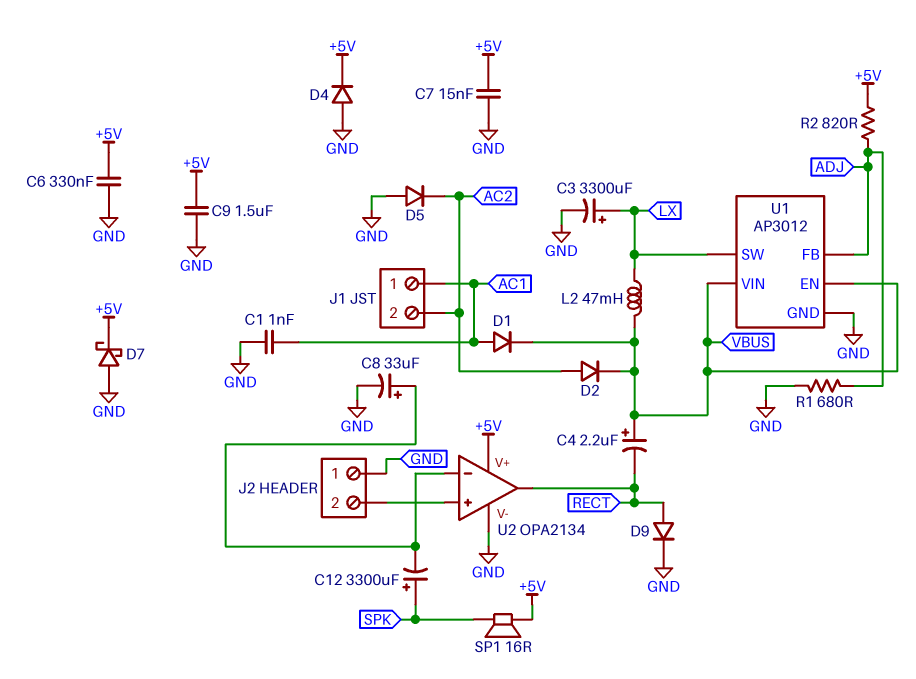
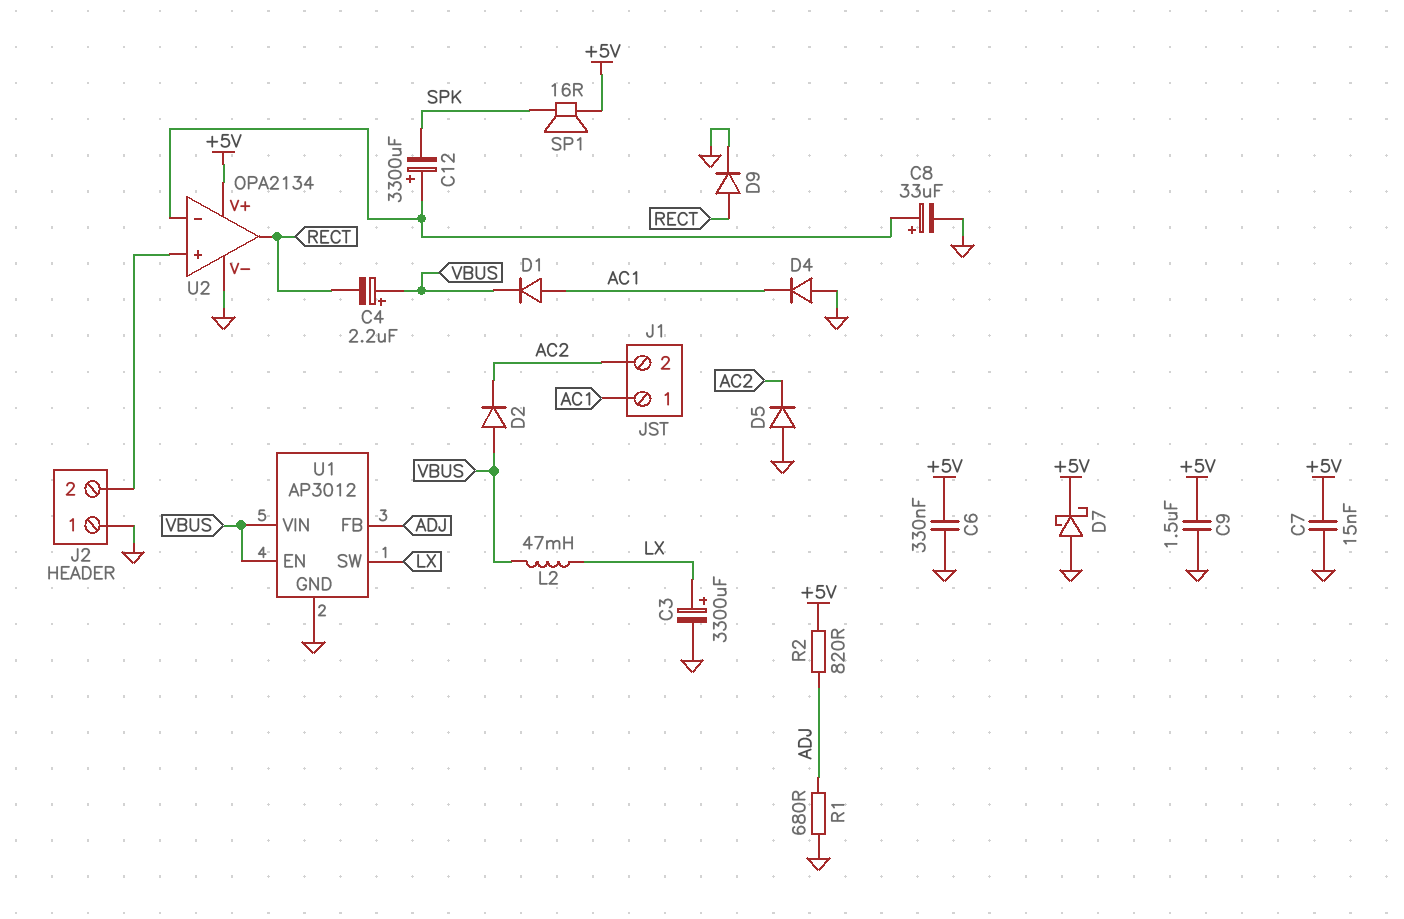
C1: 1nF (AC1, GND) -> none
C12: 3300uF (plus SPK, minus U2/in-) -> 3300uF (plus U2/in-, minus SPK)
D2: diode (A AC2, K VBUS) -> diode (A VBUS, K AC2)
D4: diode (A GND, K +5V) -> diode (A GND, K AC1)

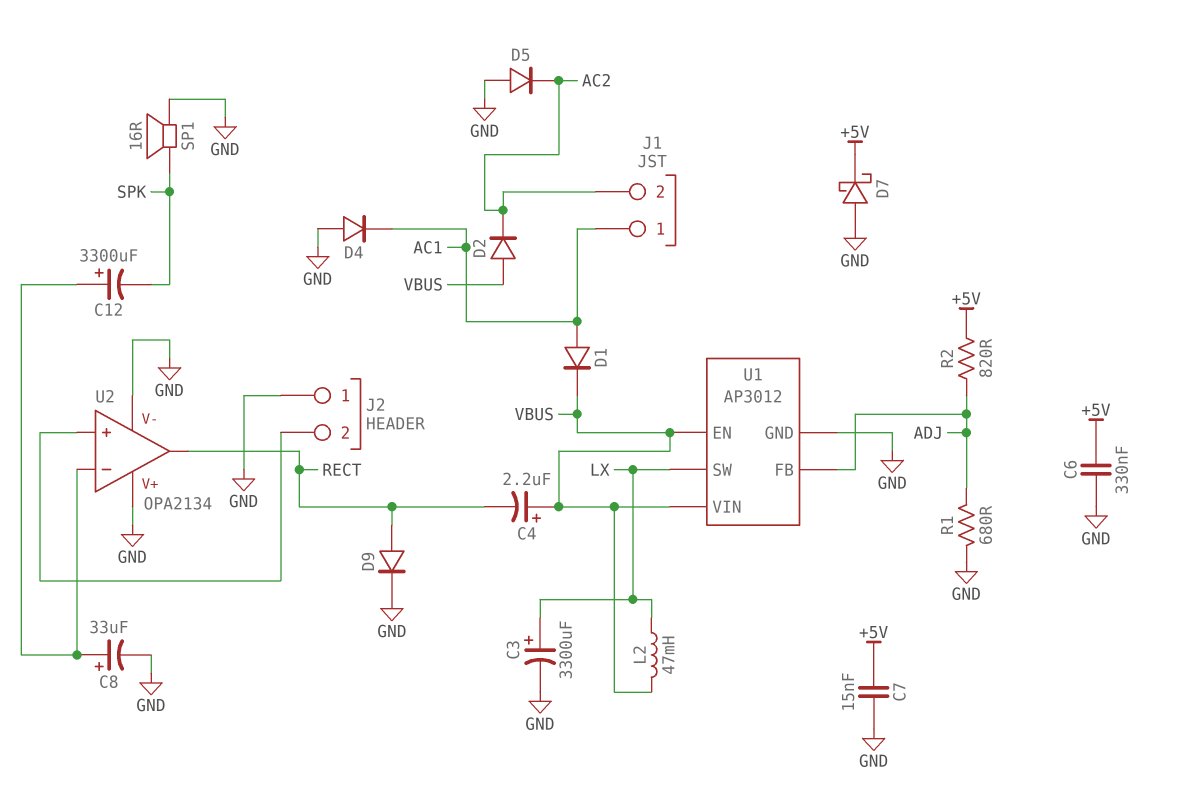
C9: 1.5uF (+5V, GND) -> none
SP1: speaker 16R (+5V, SPK) -> speaker 16R (GND, SPK)
U2 pin V+: +5V -> GND

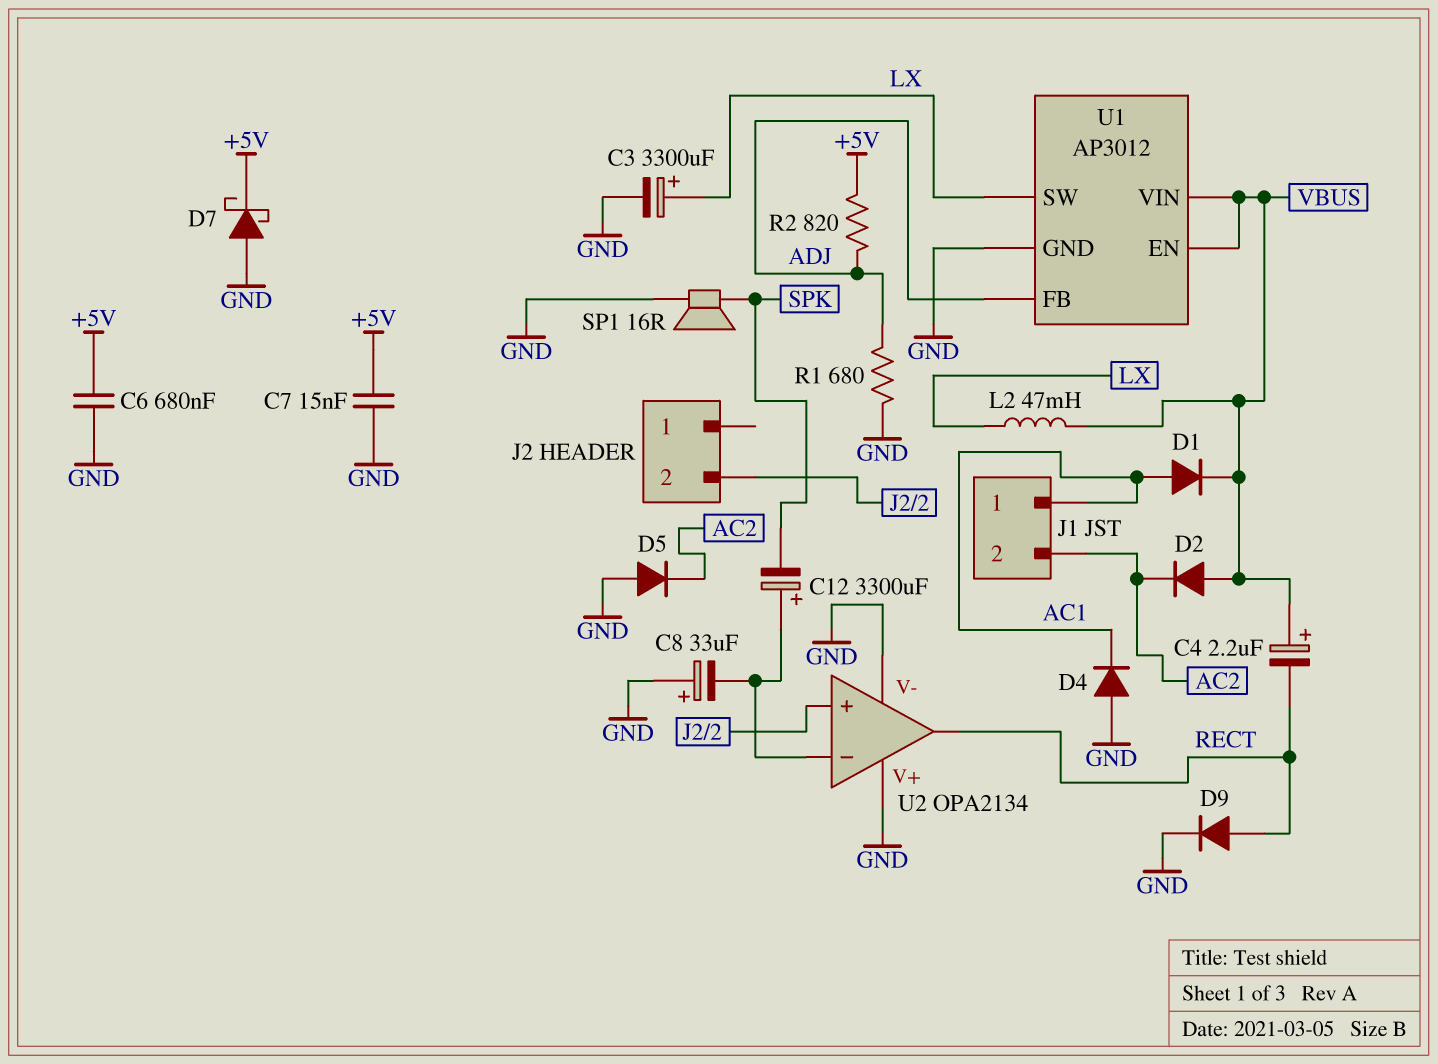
C6: 330nF (+5V, GND) -> 680nF (+5V, GND)
C8: 33uF (plus U2/in-, minus GND) -> 33uF (plus GND, minus U2/in-)
J2 pin 1: GND -> none

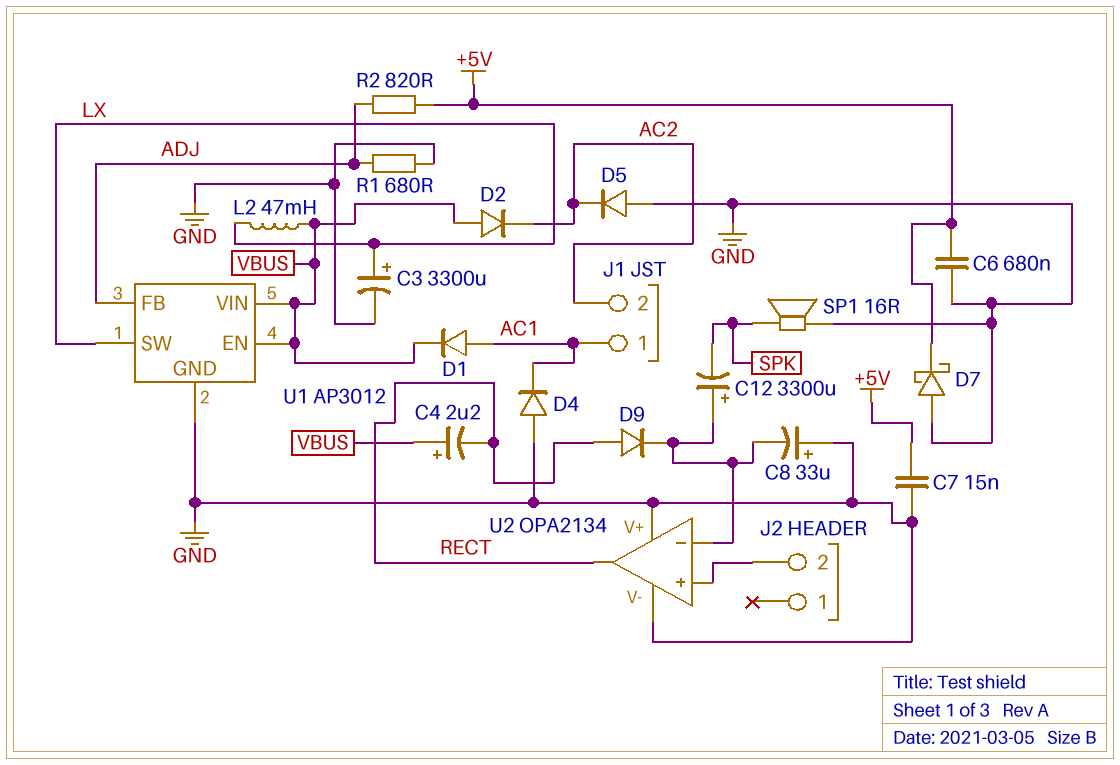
D9: diode (A RECT, K GND) -> diode (A RECT, K U2/in-)

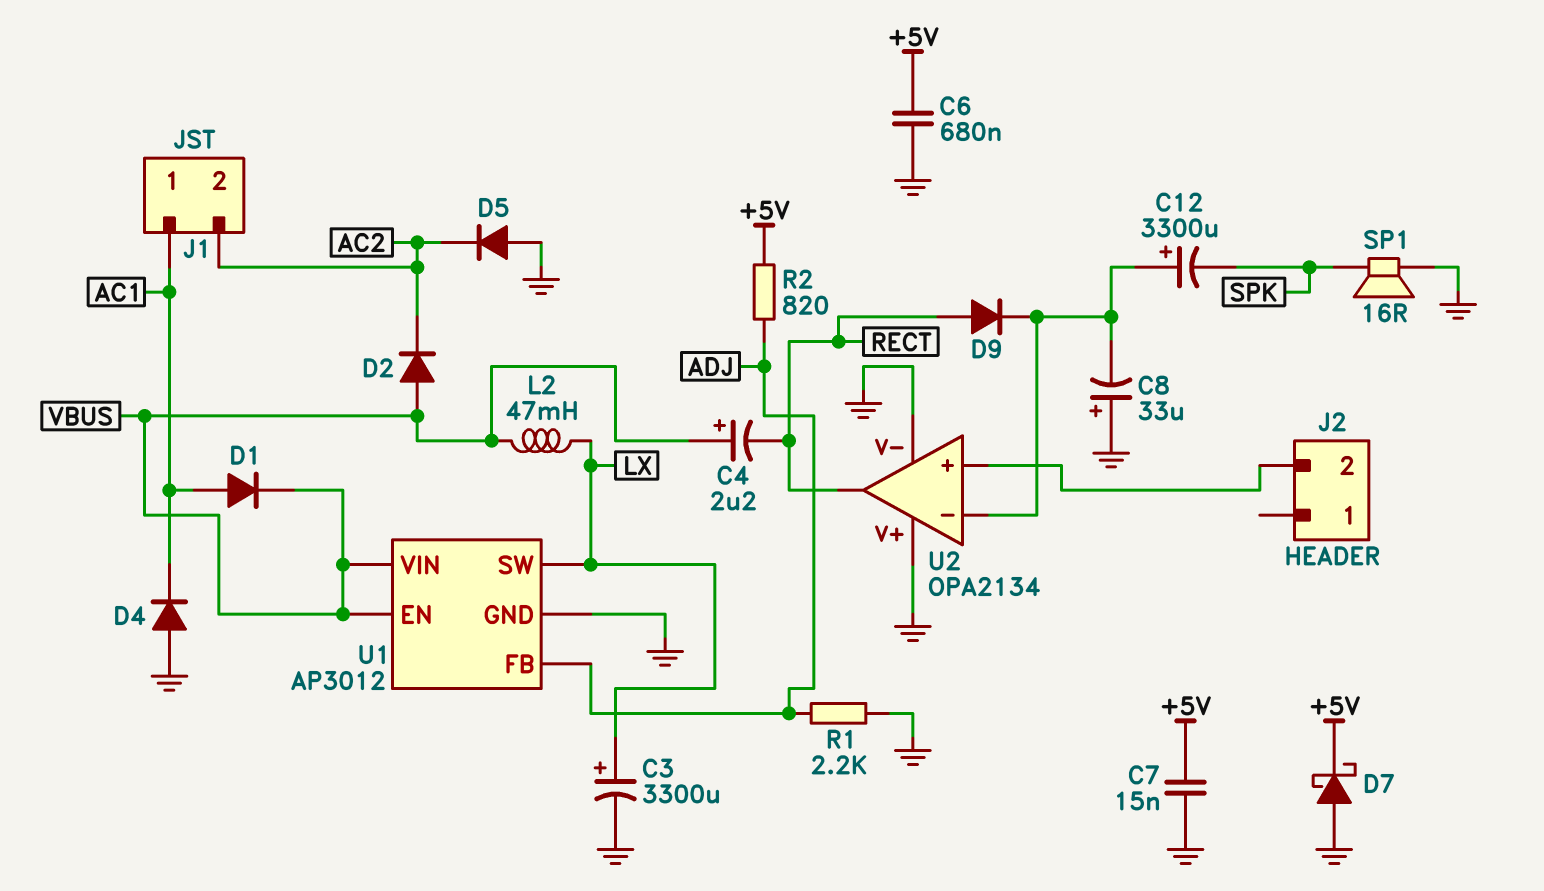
R1: 680 (ADJ, GND) -> 2.2k (ADJ, GND)

